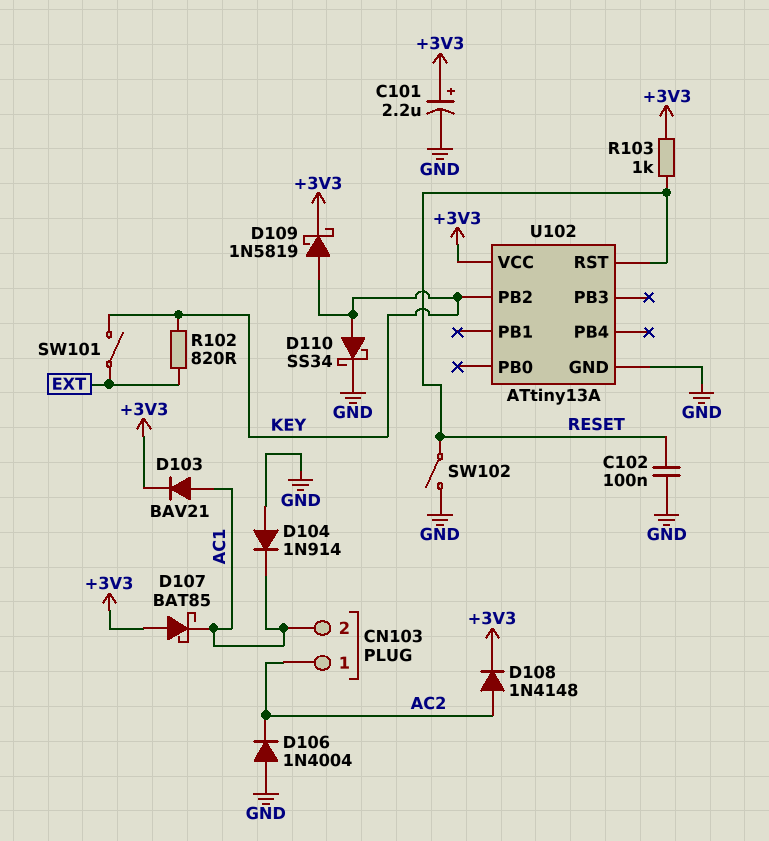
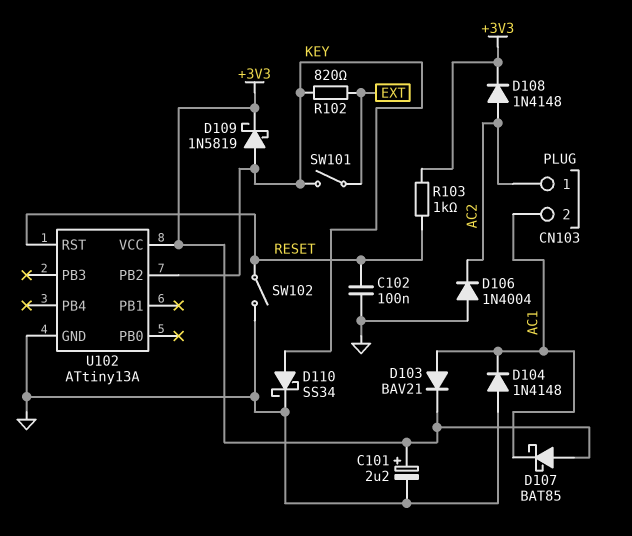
D104: diode 1N914 (A GND, K AC1) -> diode 1N4148 (A GND, K AC1)

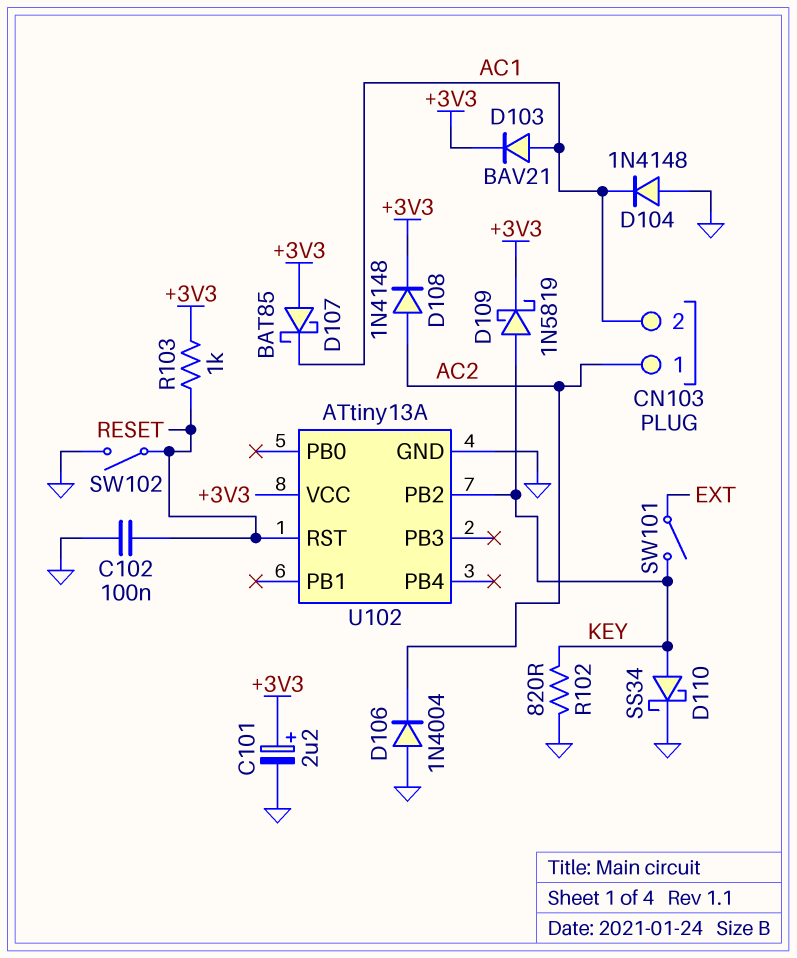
R102: 820 (EXT, KEY) -> 820 (GND, KEY)

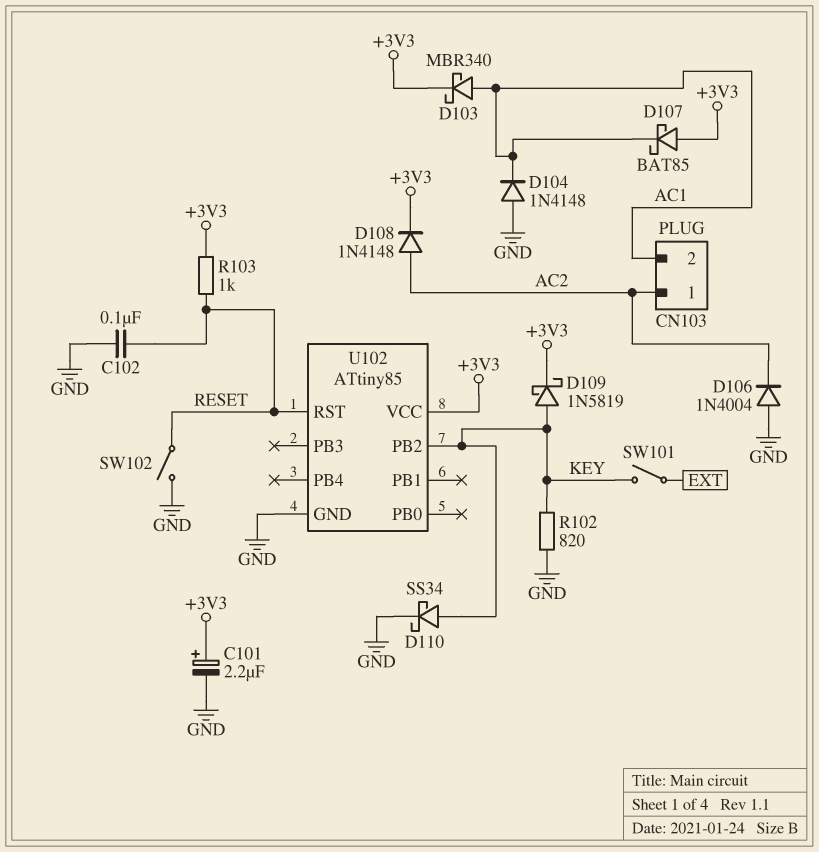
D103: diode BAV21 (A AC1, K +3V3) -> schottky MBR340 (A AC1, K +3V3)
U102: ATtiny13A -> ATtiny85

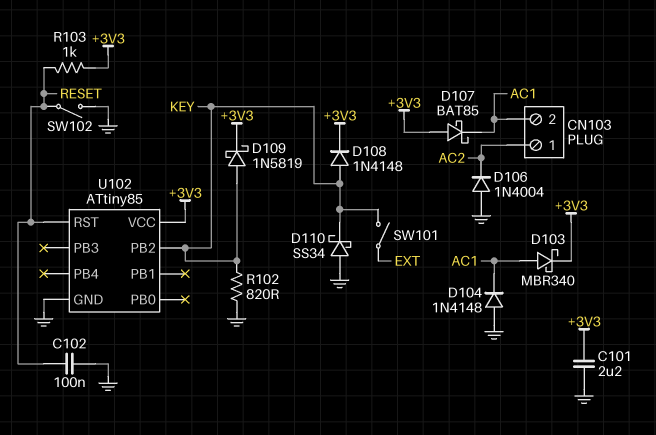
C101: 2.2uF (plus +3V3, minus GND) -> 2.2uF (+3V3, GND)
D108: diode 1N4148 (A AC2, K +3V3) -> diode 1N4148 (A KEY, K +3V3)
D110: schottky SS34 (A KEY, K GND) -> schottky SS34 (A GND, K KEY)

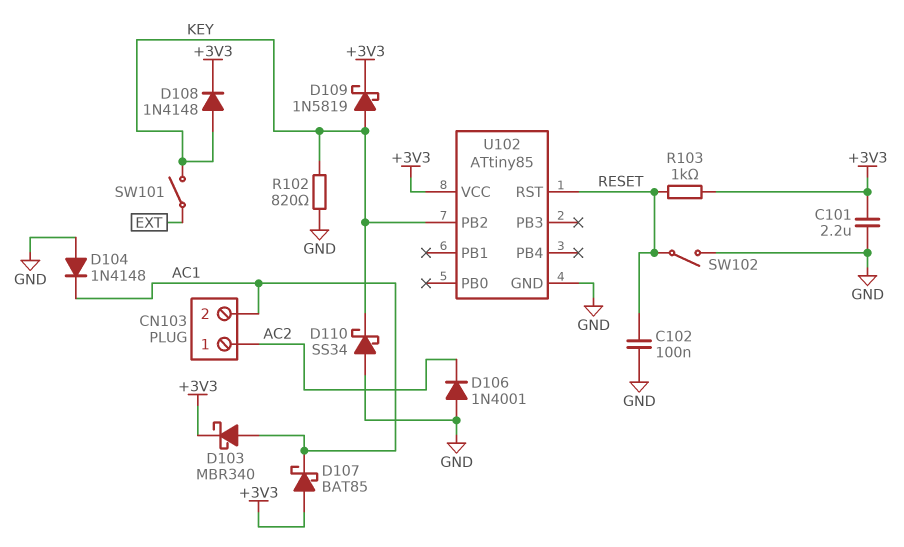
D106: diode 1N4004 (A GND, K AC2) -> diode 1N4001 (A GND, K AC2)

